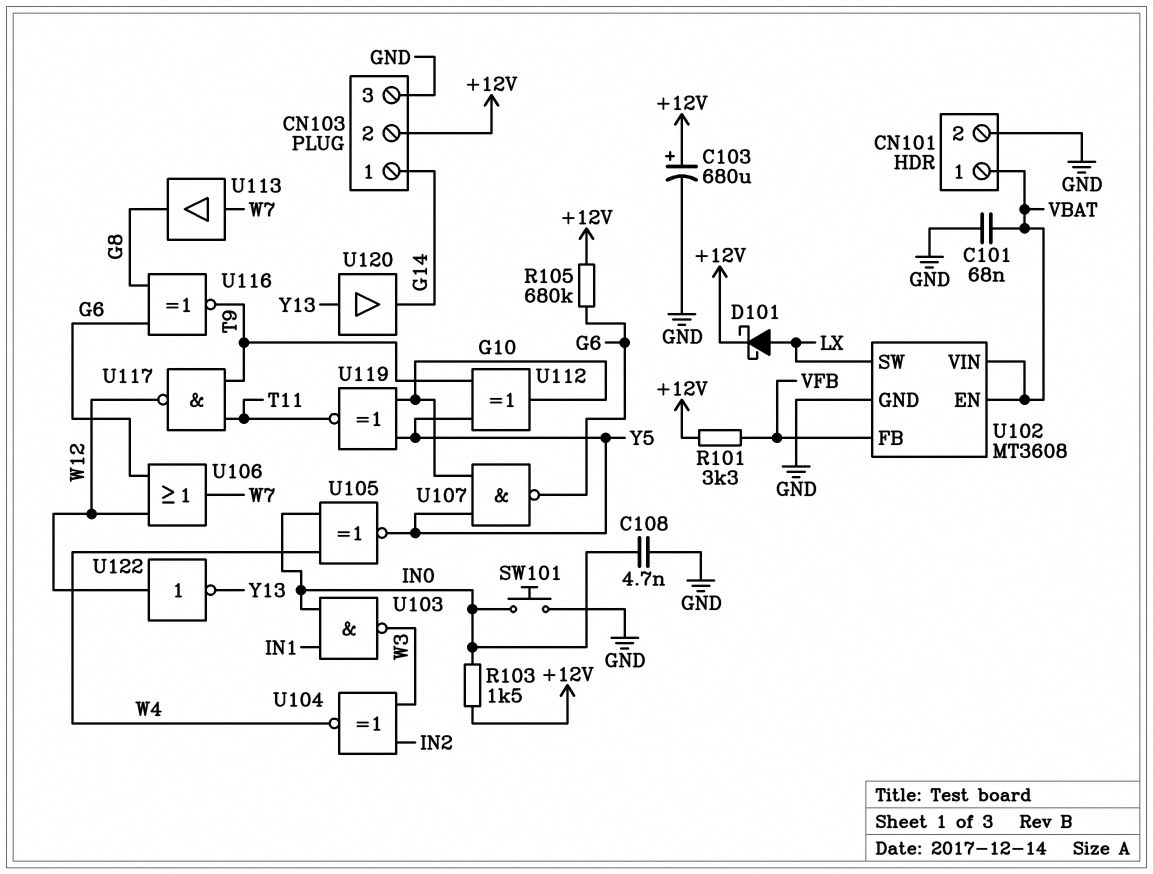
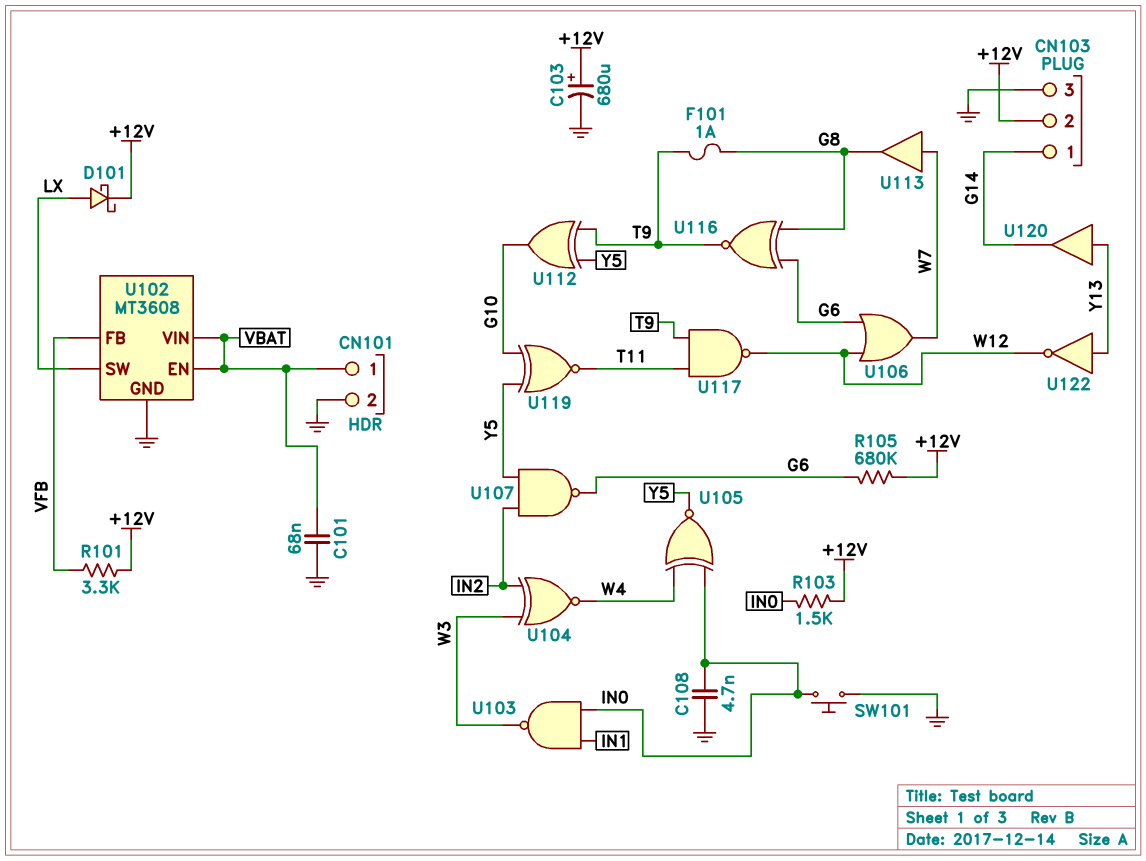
F101: none -> 1A (G8, T9)
U107: NAND (in G10, in Y5, out G6) -> NAND (in IN2, in Y5, out G6)
U122: NOT (in W12, out Y13) -> NOT (in Y13, out W12)

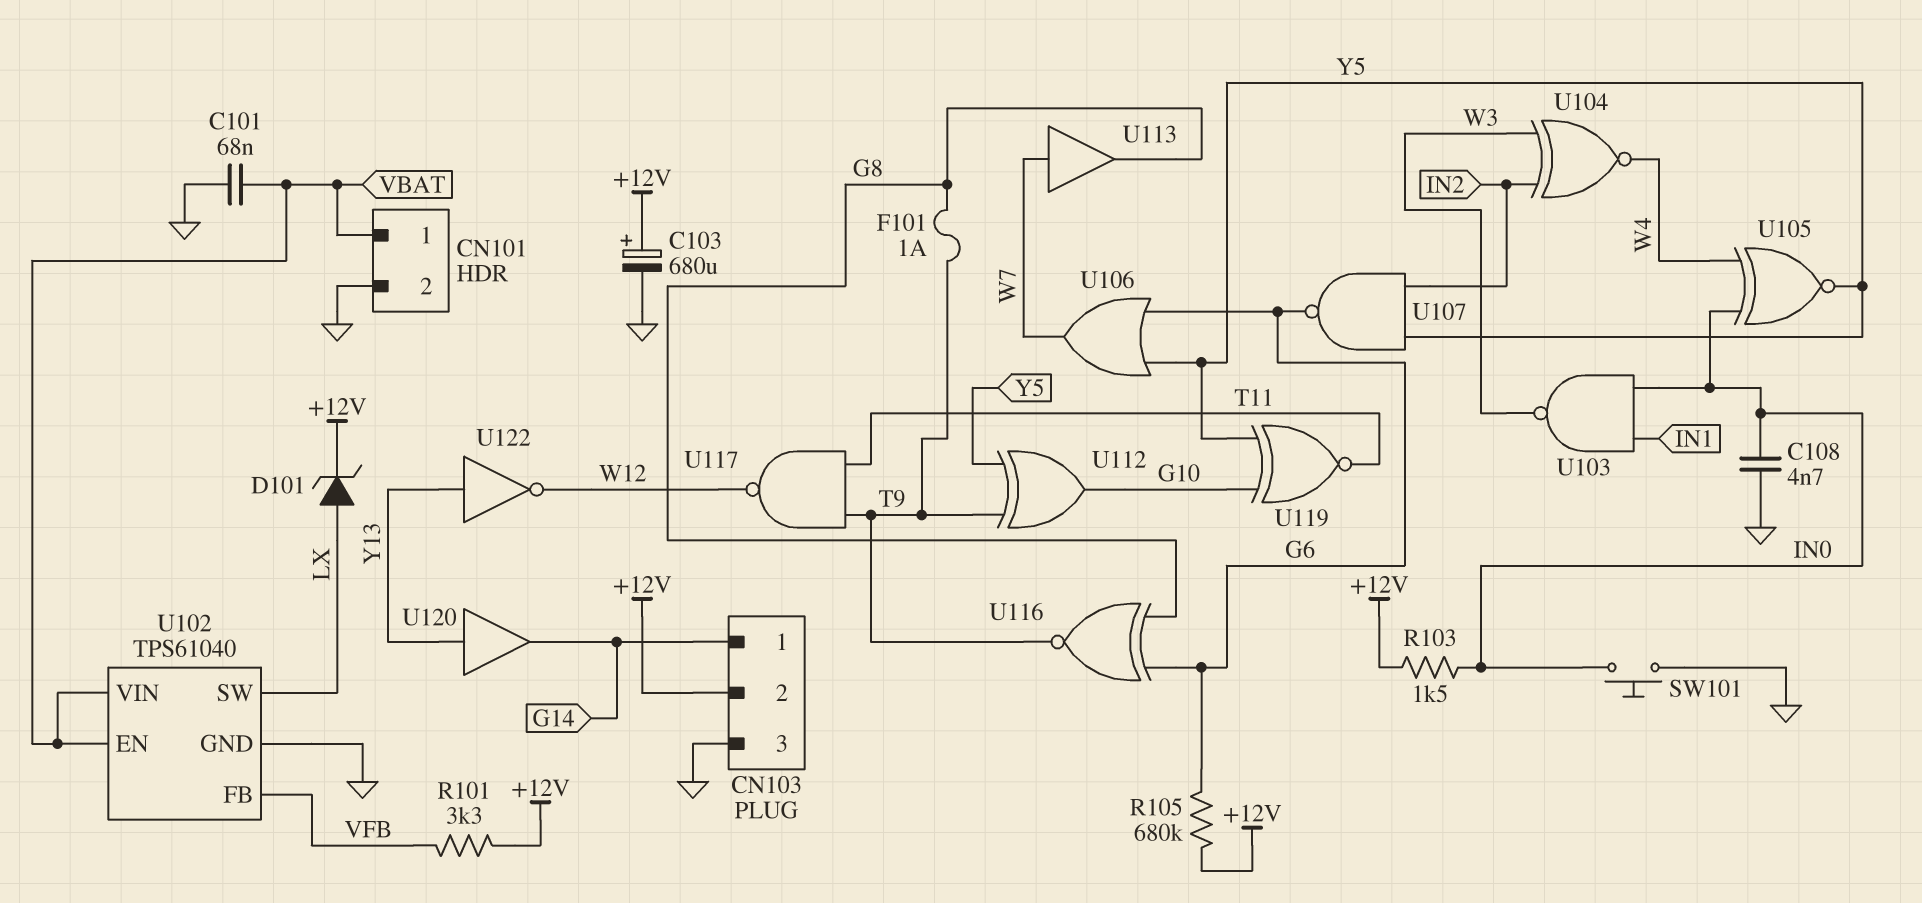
D101: schottky (A LX, K +12V) -> zener (A LX, K +12V)
U102: MT3608 -> TPS61040
U106: OR (in G6, in W12, out W7) -> OR (in G6, in Y5, out W7)

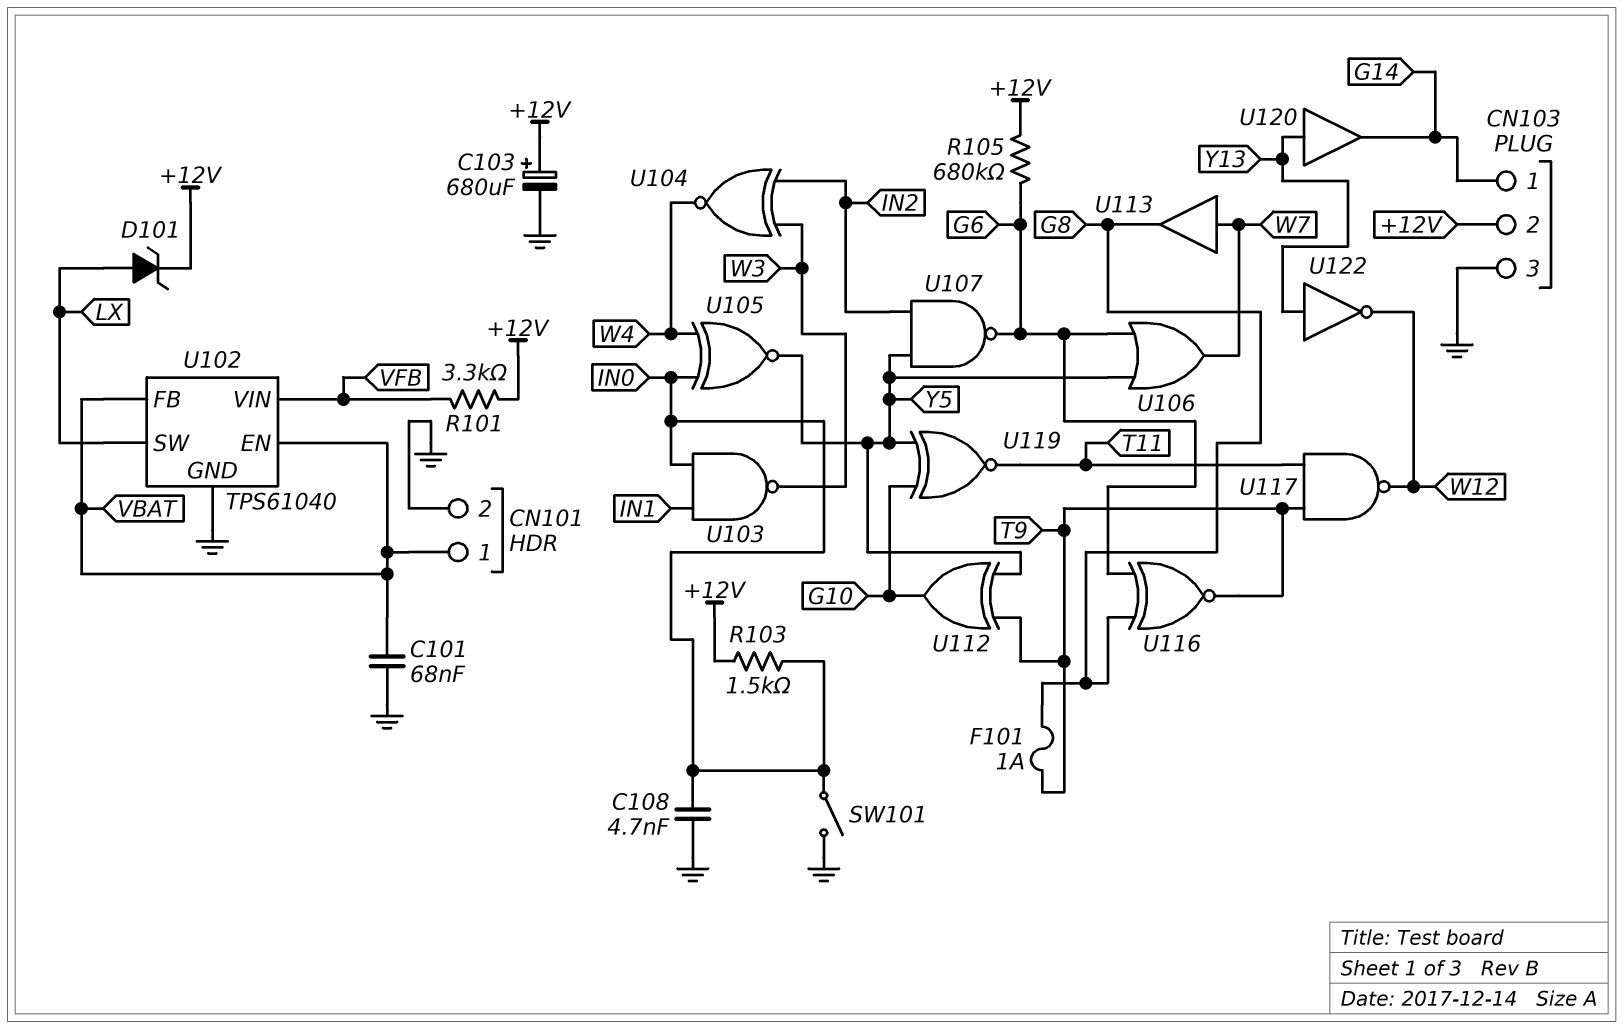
SW101: button (GND, IN0) -> switch (GND, IN0)
U102 pin FB: VFB -> VBAT
U102 pin VIN: VBAT -> VFB

